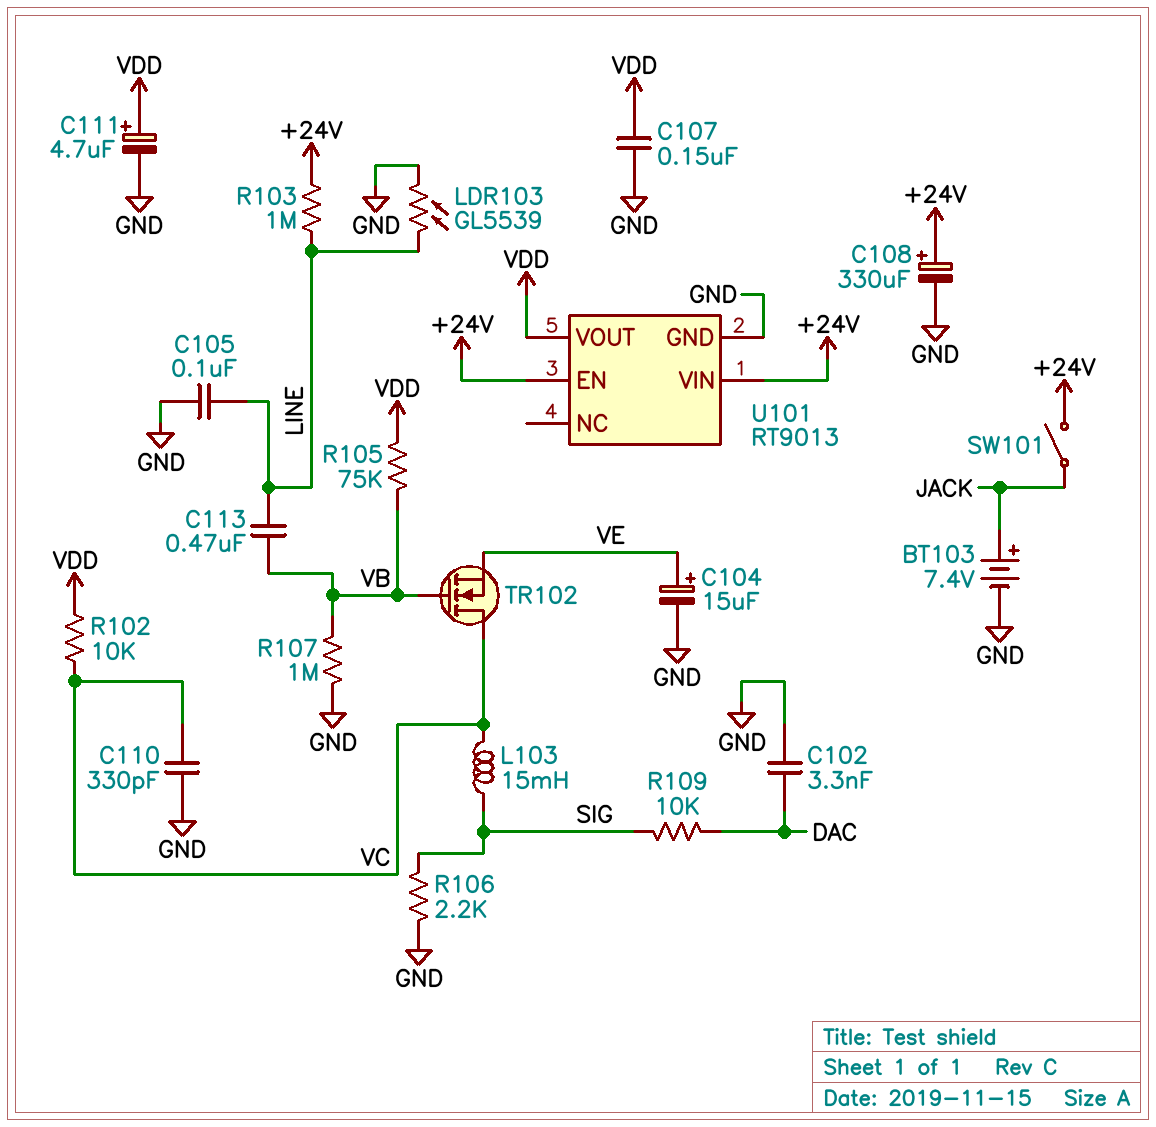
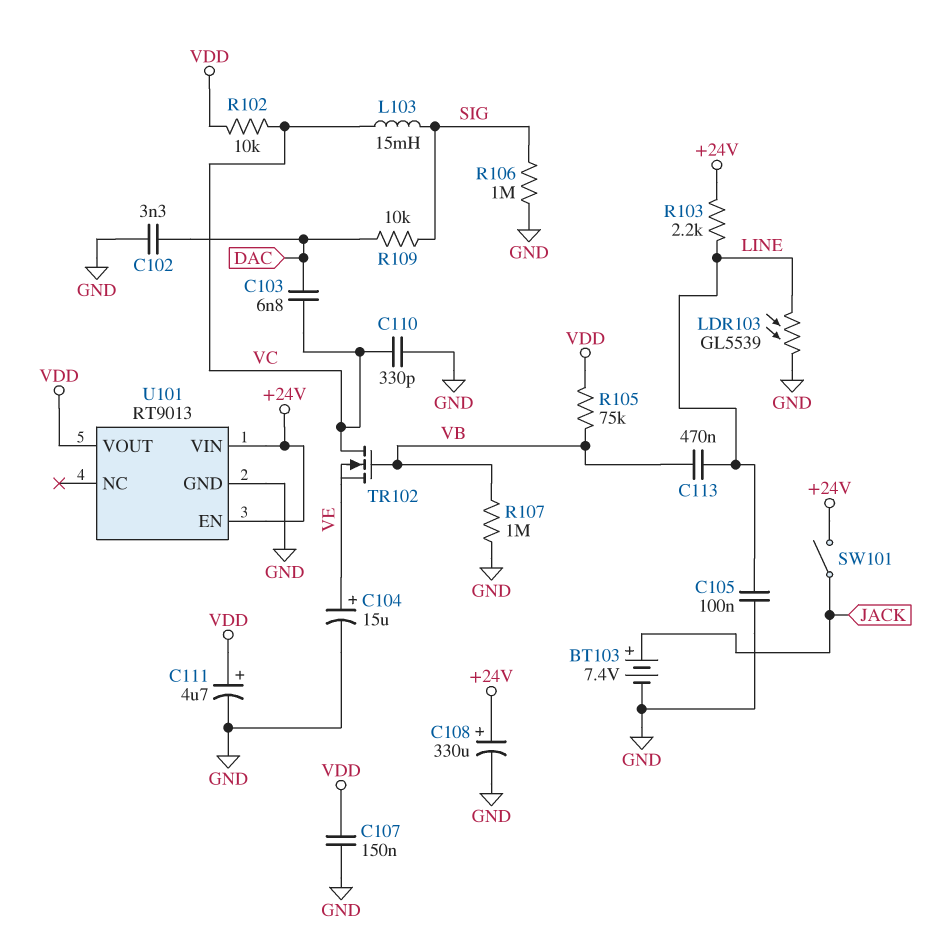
C103: none -> 6.8nF (DAC, VC)
R103: 1M (+24V, LINE) -> 2.2k (+24V, LINE)
R106: 2.2k (GND, SIG) -> 1M (GND, SIG)

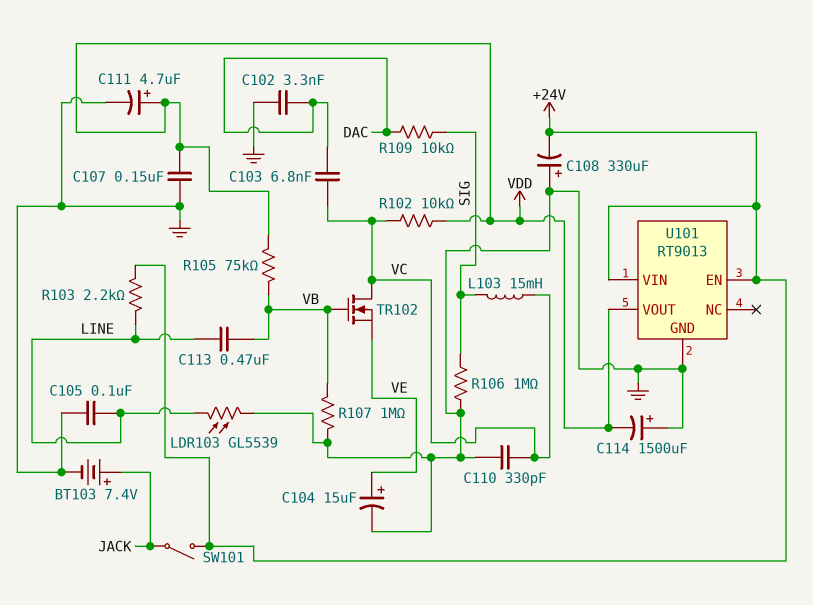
C108: 330uF (plus +24V, minus GND) -> 330uF (plus GND, minus +24V)
C114: none -> 1500uF (plus GND, minus VDD)

